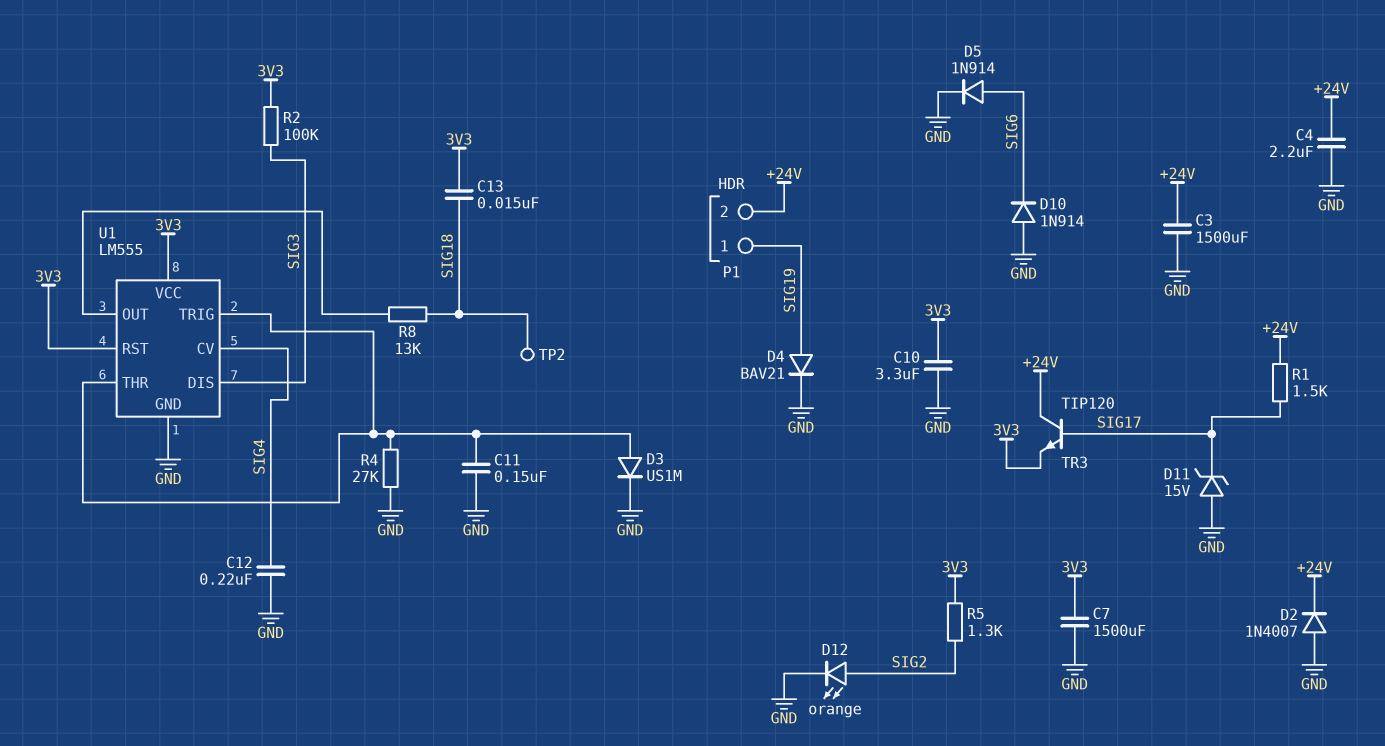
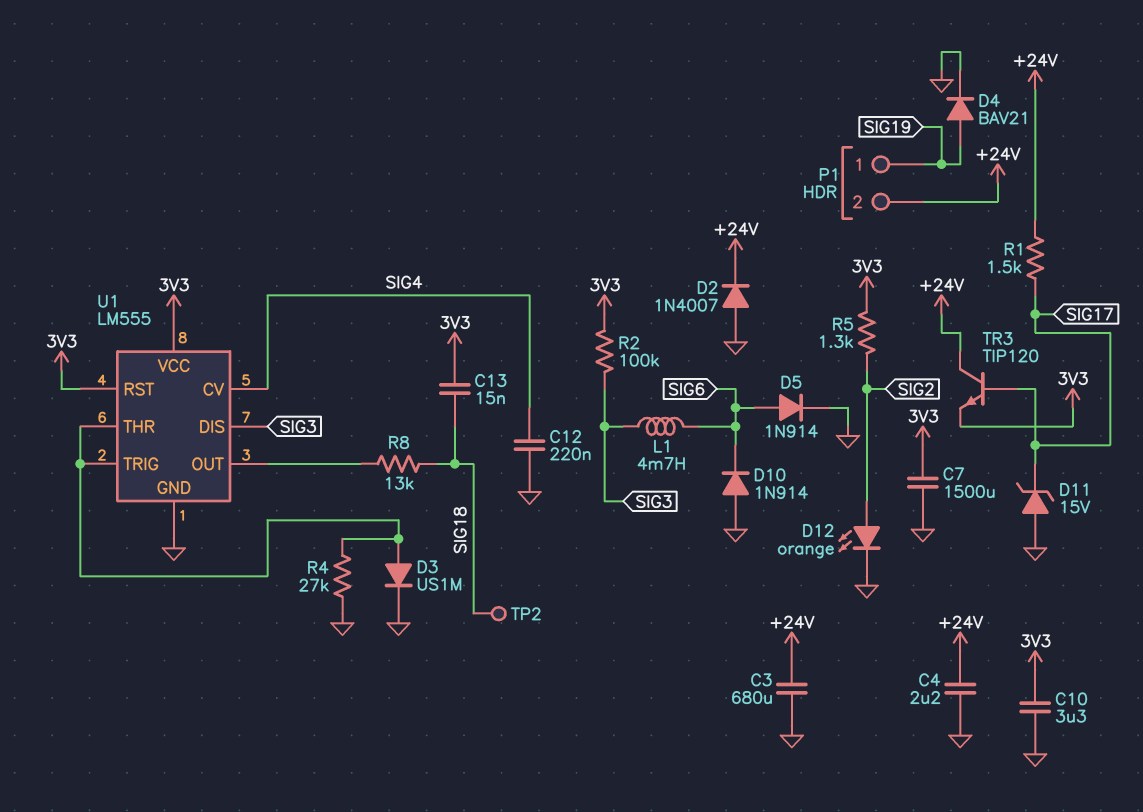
C3: 1500uF (+24V, GND) -> 680uF (+24V, GND)
C11: 150nF (GND, U1/THR) -> none
L1: none -> 4.7mH (SIG3, SIG6)

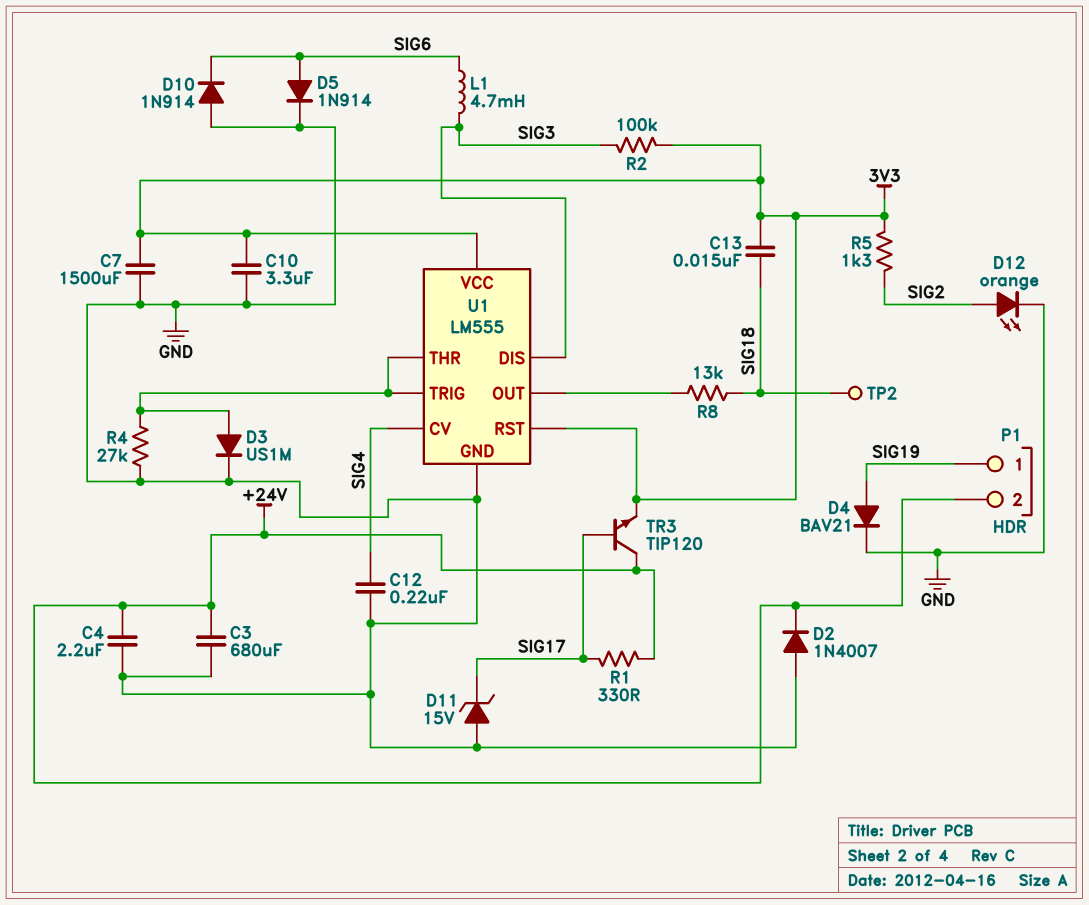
R1: 1.5k (+24V, SIG17) -> 330 (+24V, SIG17)

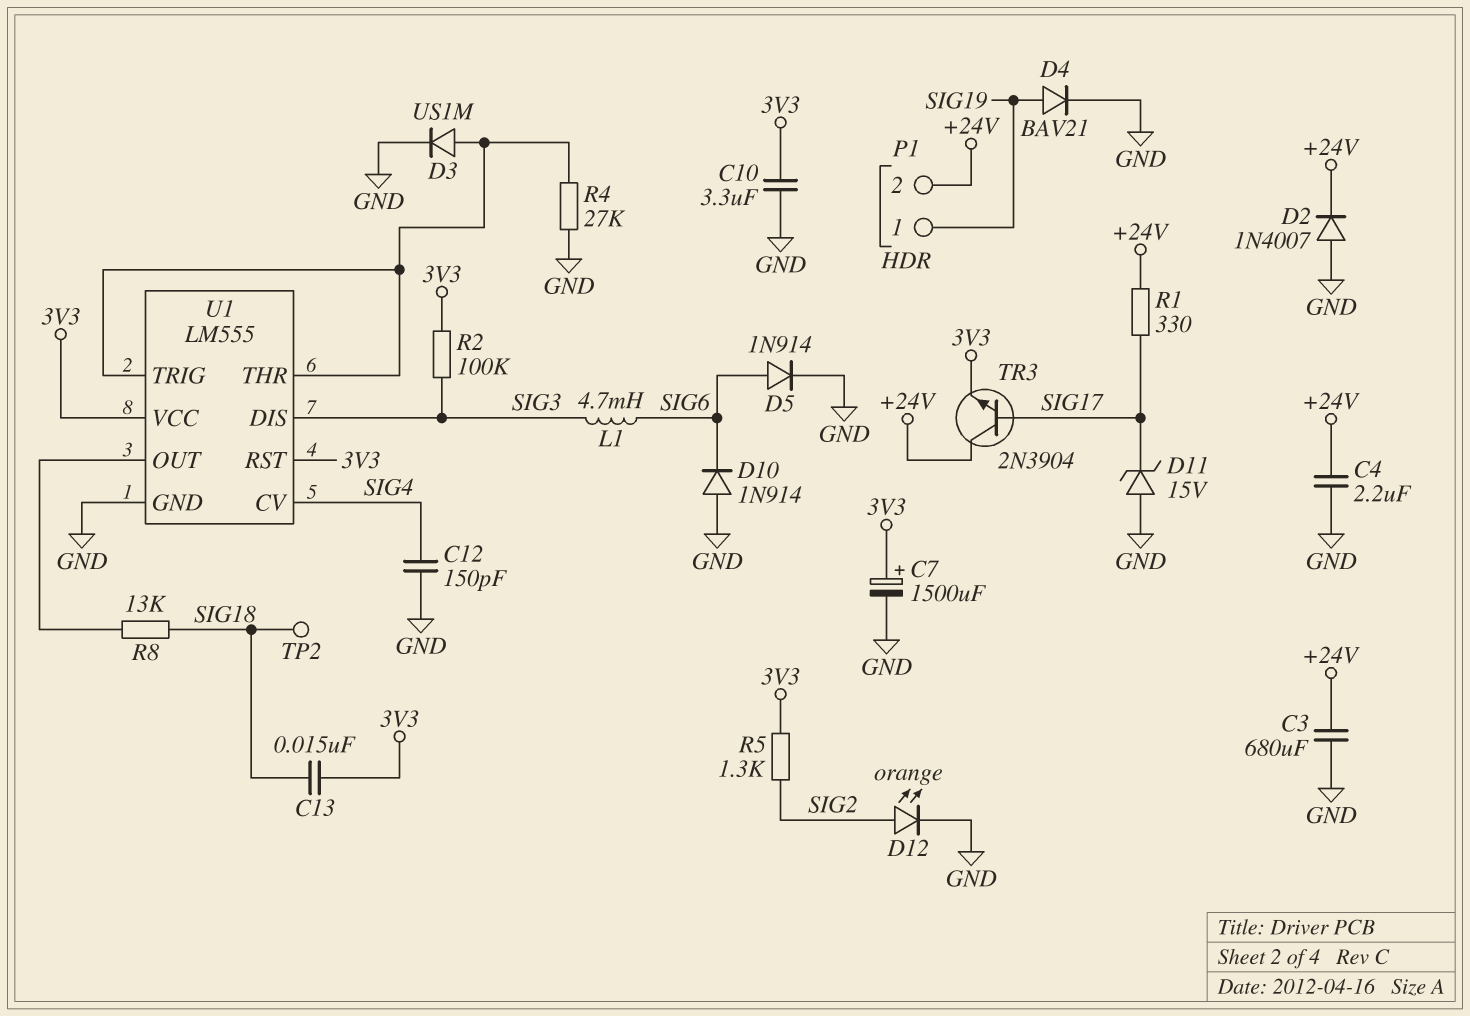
C7: 1500uF (3V3, GND) -> 1500uF (plus 3V3, minus GND)
C12: 220nF (GND, SIG4) -> 150pF (GND, SIG4)
TR3: NPN TIP120 (B SIG17, C +24V, E 3V3) -> NPN 2N3904 (B SIG17, C +24V, E 3V3)

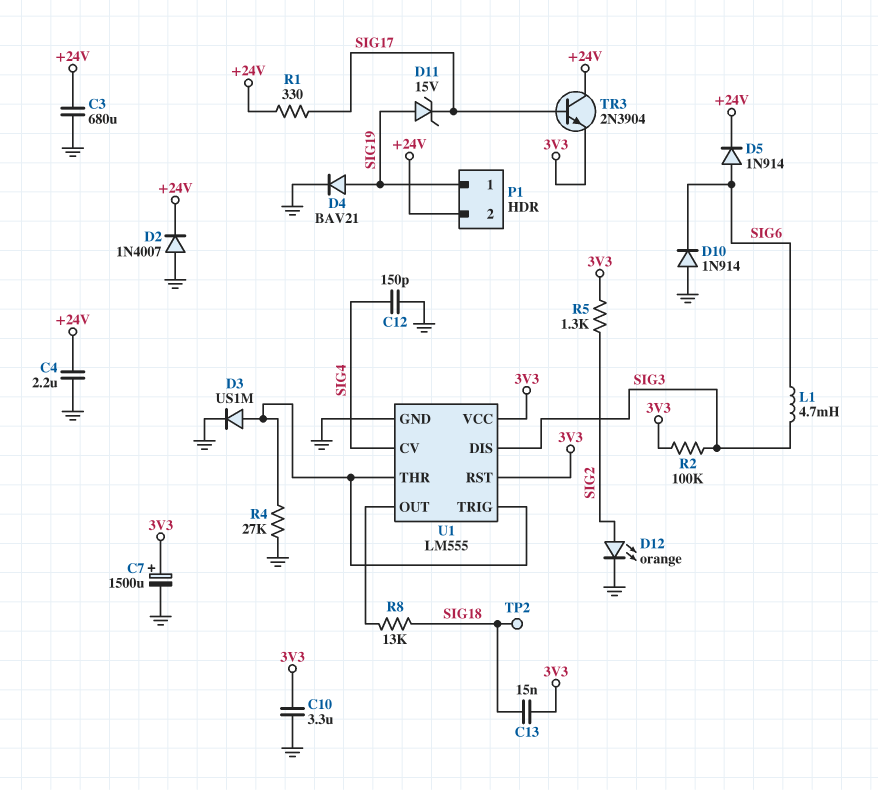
D5: diode 1N914 (A SIG6, K GND) -> diode 1N914 (A SIG6, K +24V)
D11: zener 15V (A GND, K SIG17) -> zener 15V (A SIG19, K SIG17)

